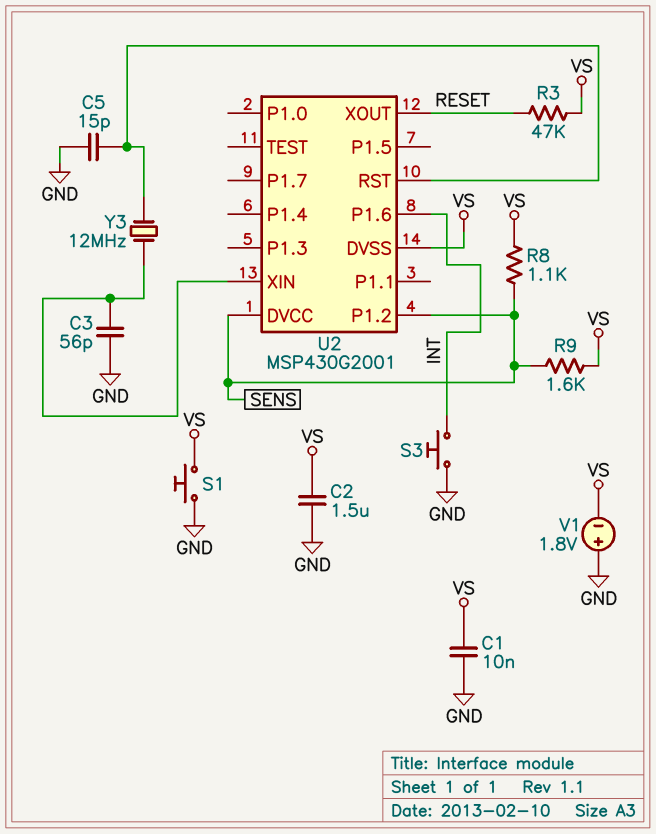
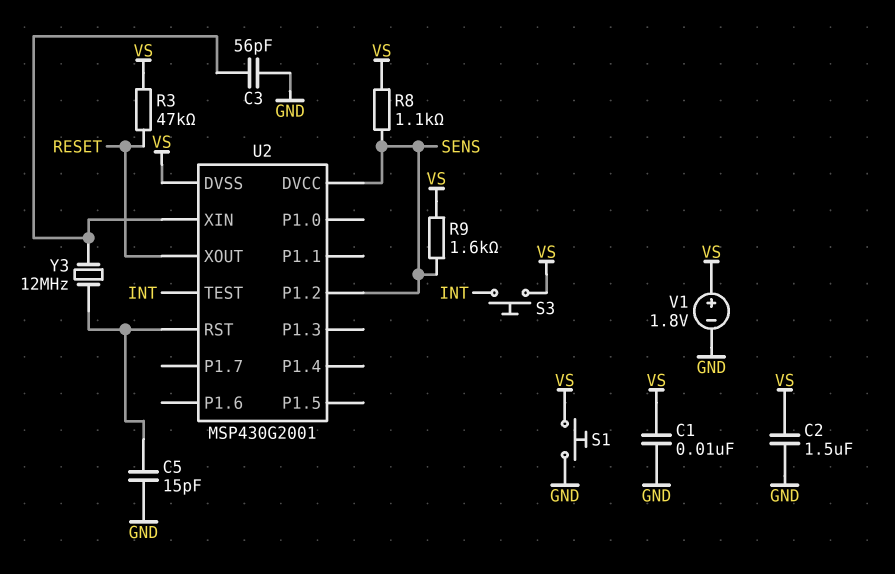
S3: button (GND, INT) -> button (INT, VS)
U2 pin P1.6: INT -> none
U2 pin TEST: none -> INT
V1: 1.8V (plus GND, minus VS) -> 1.8V (plus VS, minus GND)

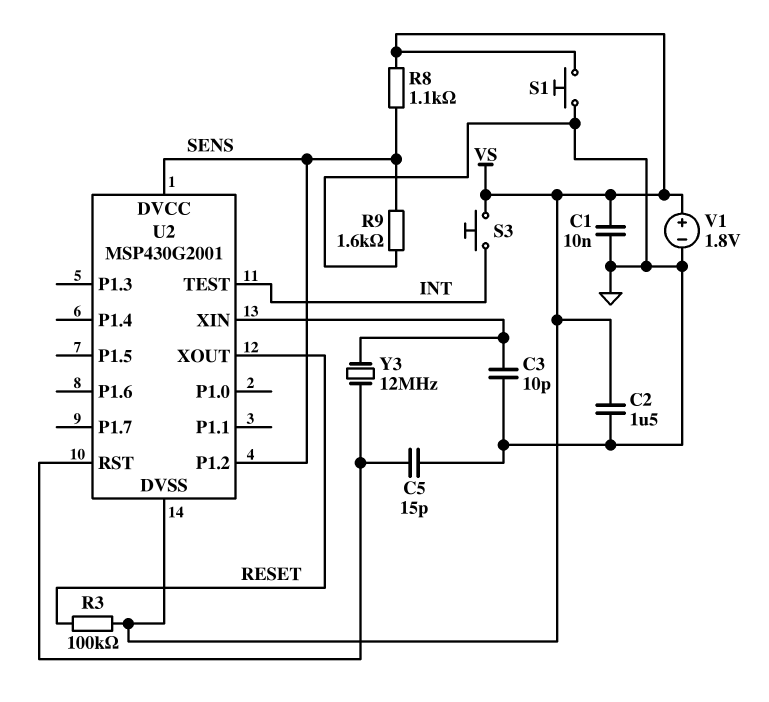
C3: 56pF (GND, U2/XIN) -> 10pF (GND, U2/XIN)
R3: 47k (RESET, VS) -> 100k (RESET, VS)
R9: 1.6k (SENS, VS) -> 1.6k (GND, SENS)

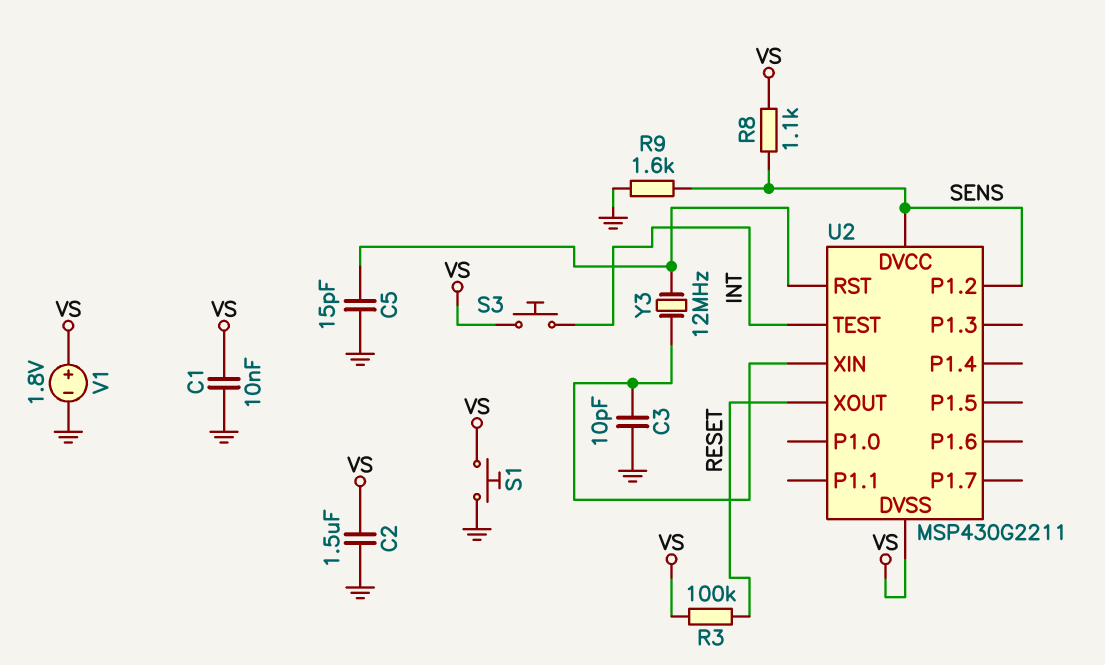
U2: MSP430G2001 -> MSP430G2211

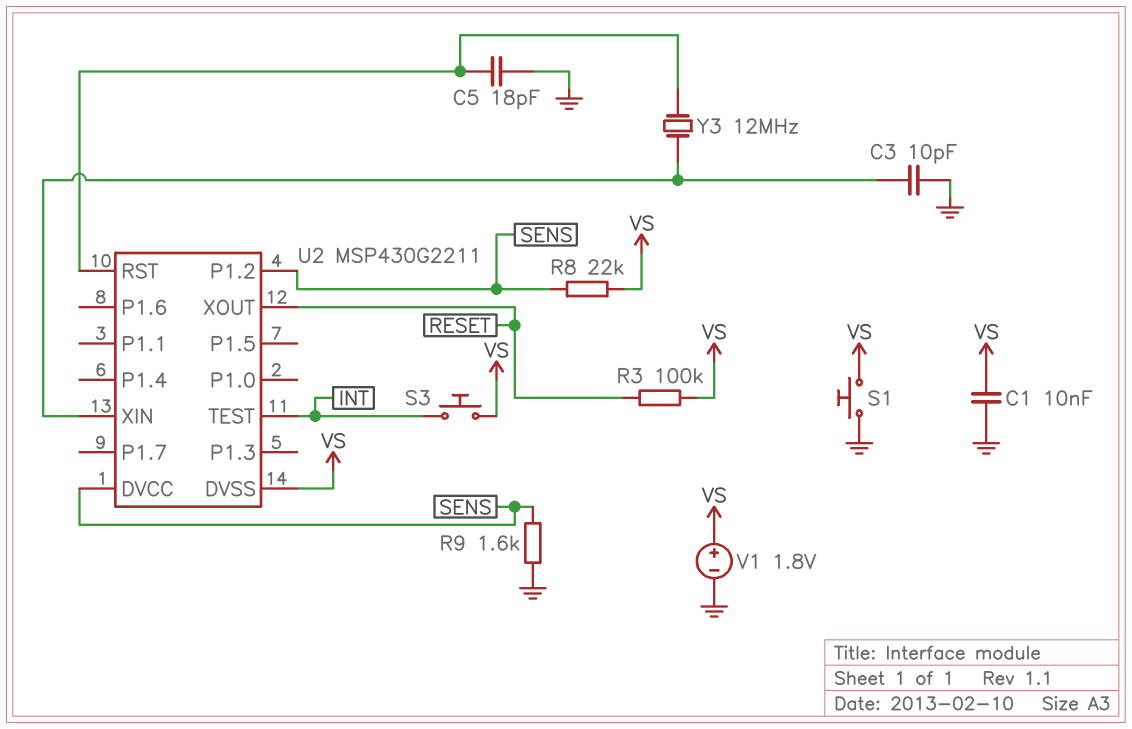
C2: 1.5uF (GND, VS) -> none
C5: 15pF (GND, U2/RST) -> 18pF (GND, U2/RST)
R8: 1.1k (SENS, VS) -> 22k (SENS, VS)

